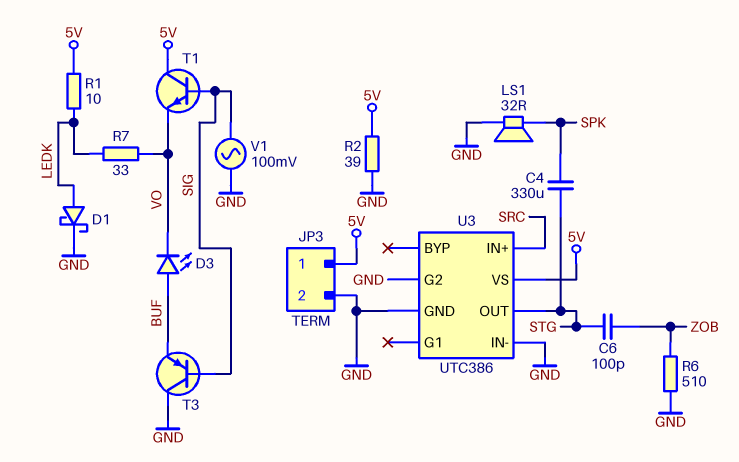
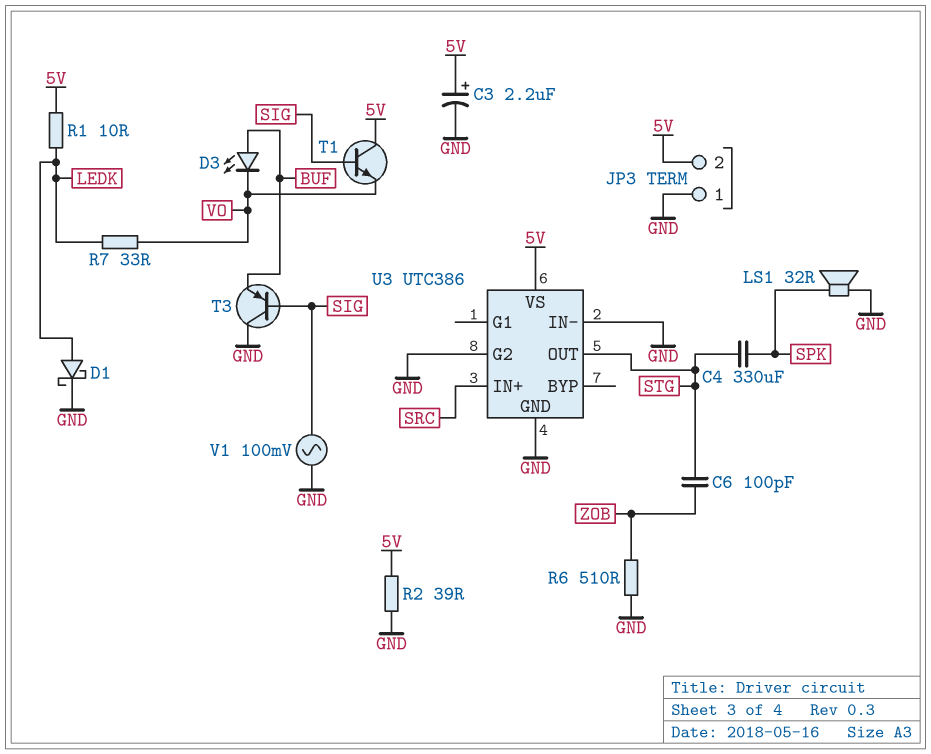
C3: none -> 2.2uF (plus 5V, minus GND)
JP3 pin 1: 5V -> GND
JP3 pin 2: GND -> 5V

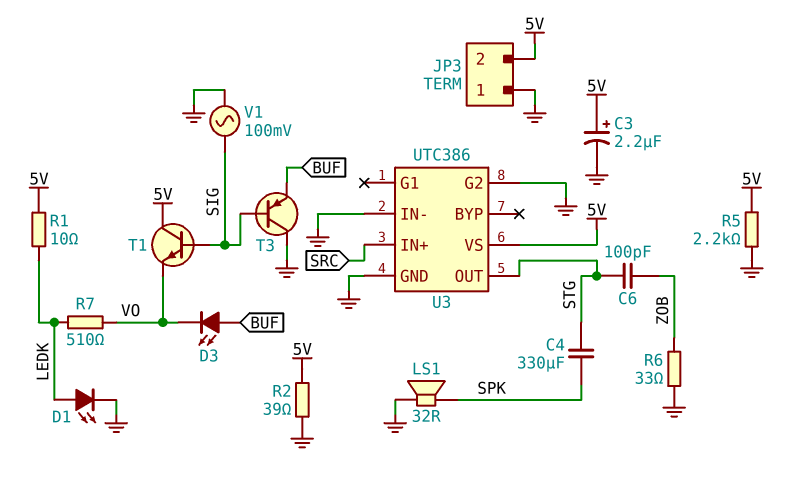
D1: schottky (A LEDK, K GND) -> LED (A LEDK, K GND)
R5: none -> 2.2k (5V, GND)
R6: 510 (GND, ZOB) -> 33 (GND, ZOB)
R7: 33 (LEDK, VO) -> 510 (LEDK, VO)

